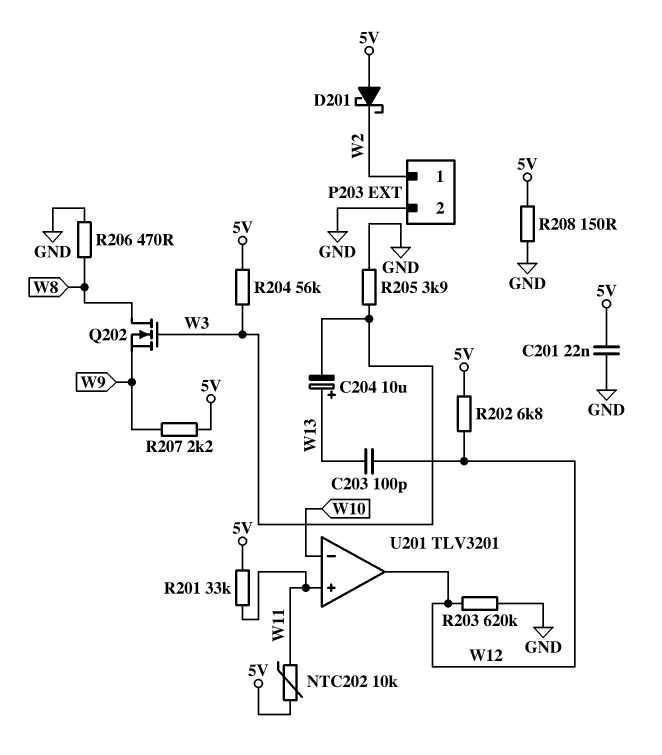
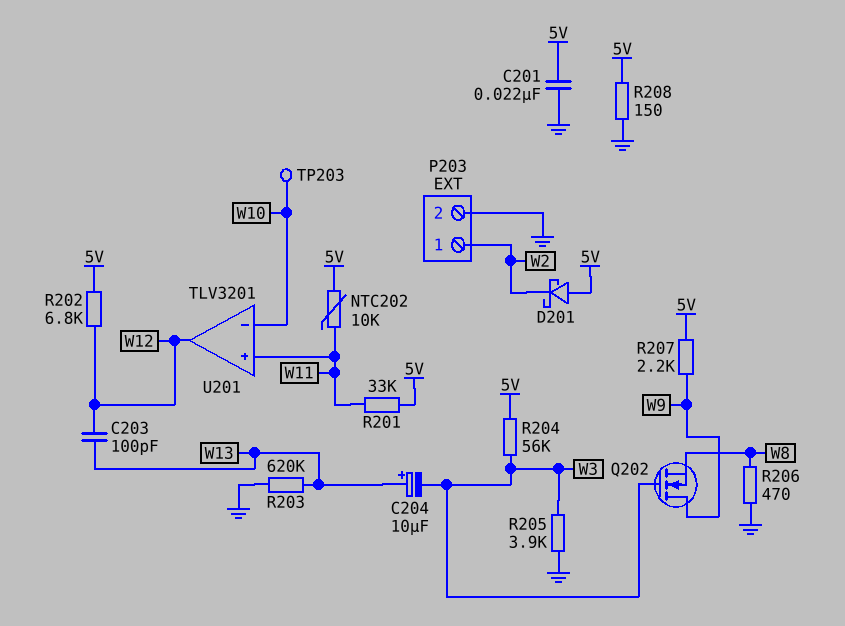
Q202: NMOS (G W3, D W8, S W9) -> NMOS (G W3, D W9, S W8)
R203: 620k (GND, W12) -> 620k (GND, W13)
TP203: none -> test point (W10)

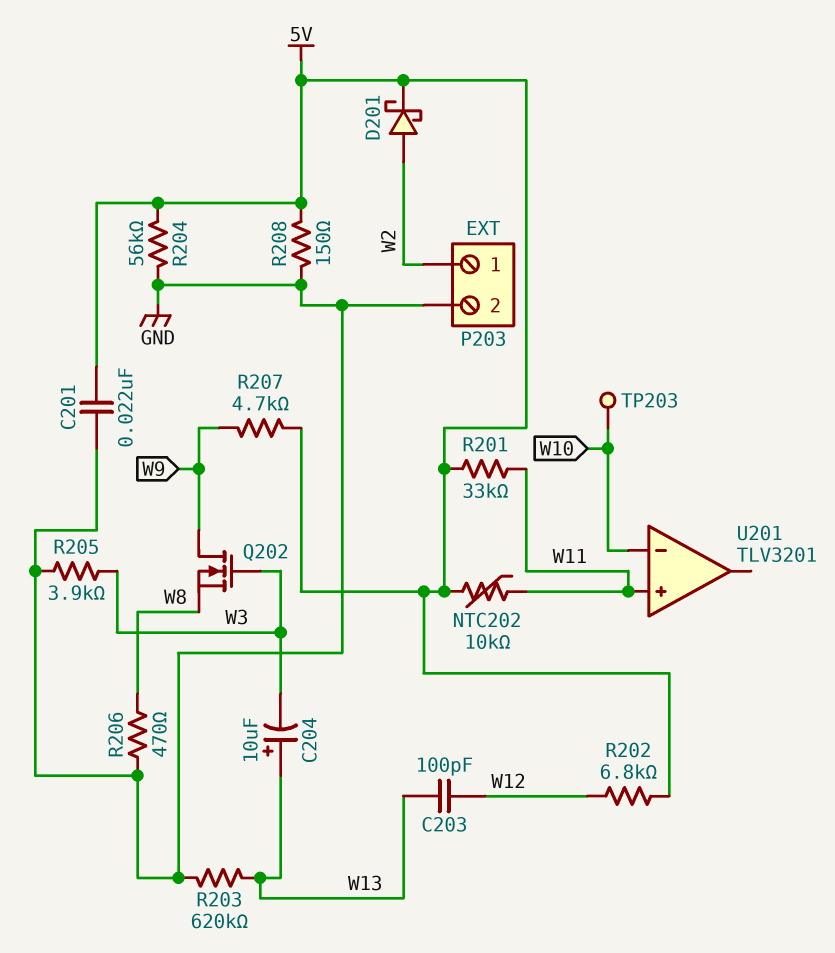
D201: schottky (A 5V, K W2) -> schottky (A W2, K 5V)
R204: 56k (5V, W3) -> 56k (5V, GND)
R207: 2.2k (5V, W9) -> 4.7k (5V, W9)
U201 pin out: W12 -> none

